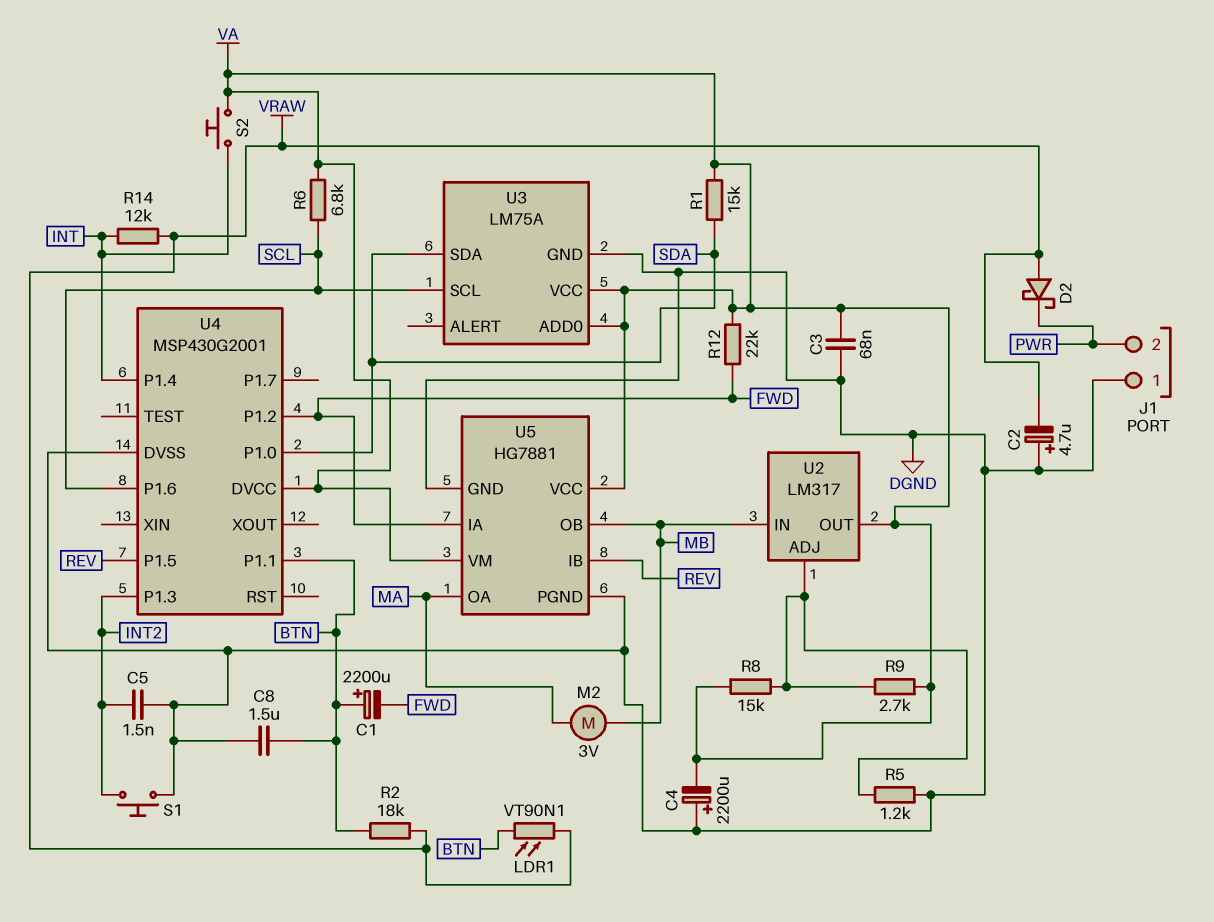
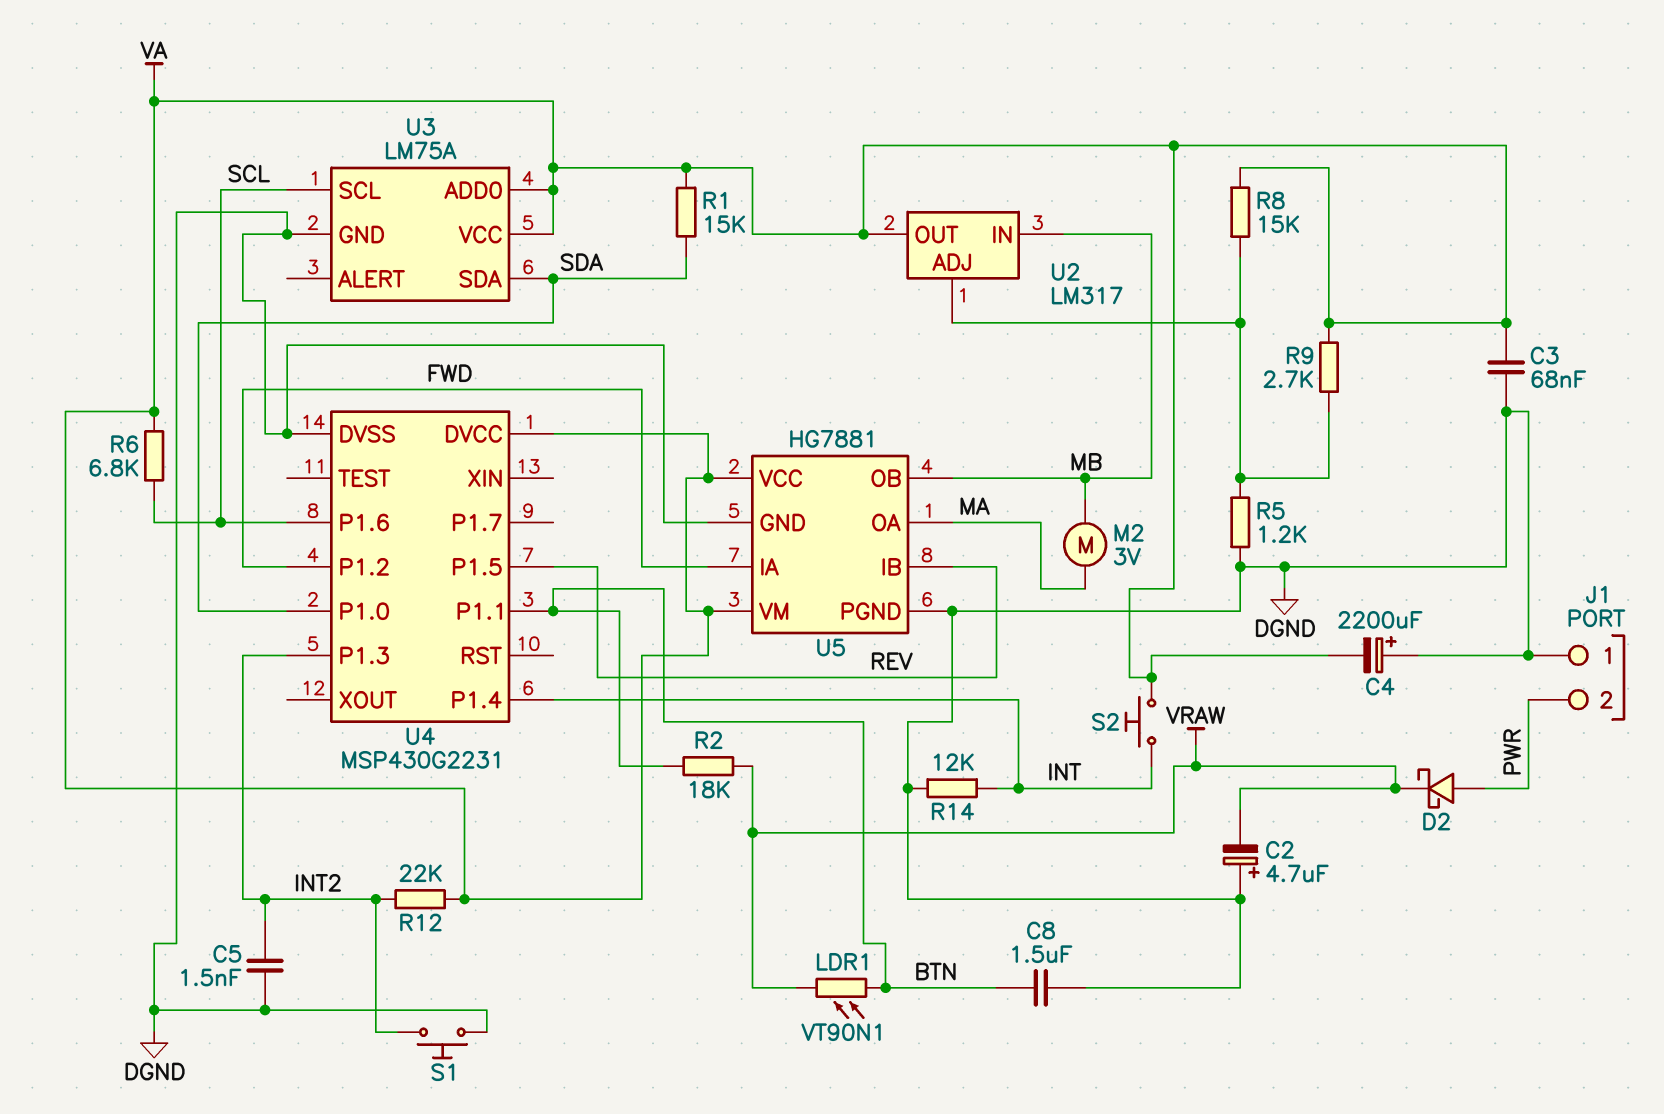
C1: 2200uF (plus BTN, minus FWD) -> none
D2: schottky (A VRAW, K PWR) -> schottky (A PWR, K VRAW)
R12: 22k (FWD, VA) -> 22k (INT2, VA)
R14: 12k (INT, VRAW) -> 12k (DGND, INT)
U4: MSP430G2001 -> MSP430G2231

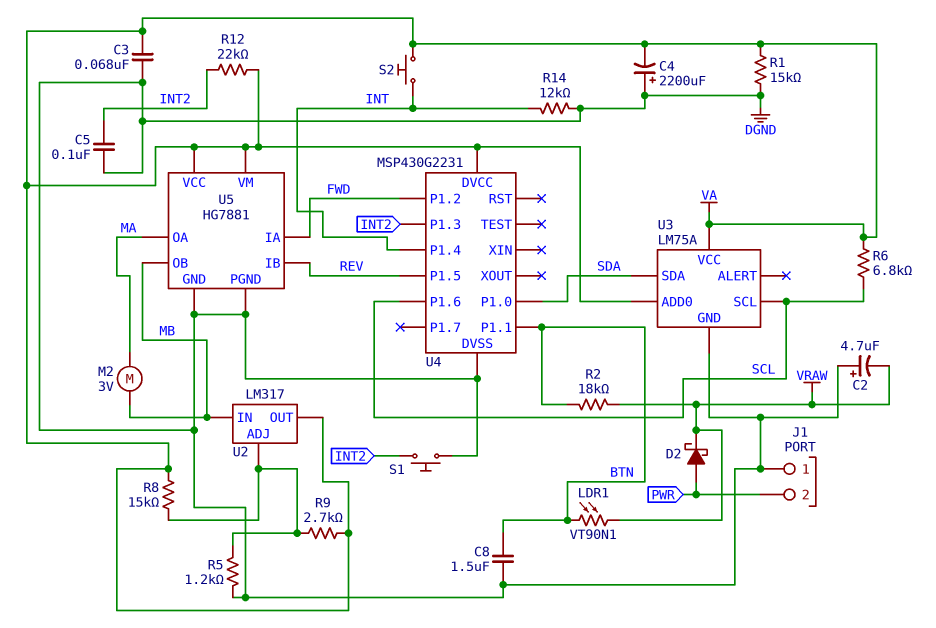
C5: 1.5nF (DGND, INT2) -> 100nF (DGND, INT2)
R1: 15k (SDA, VA) -> 15k (DGND, VA)

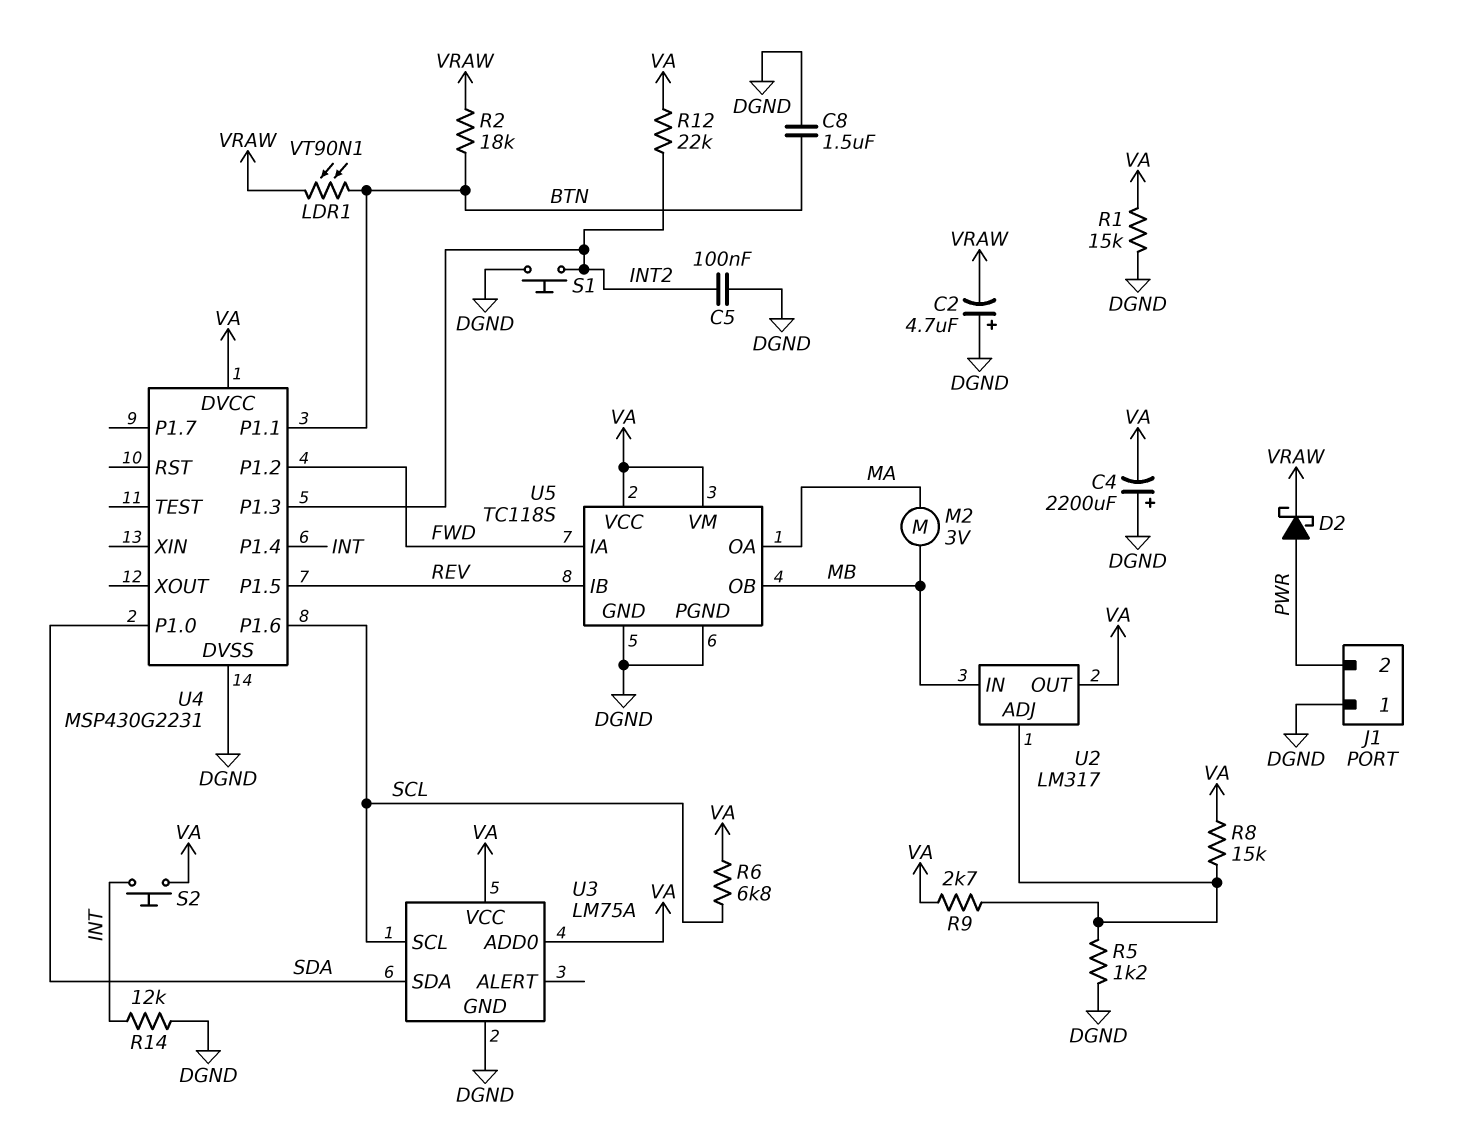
C3: 68nF (DGND, VA) -> none
U5: HG7881 -> TC118S

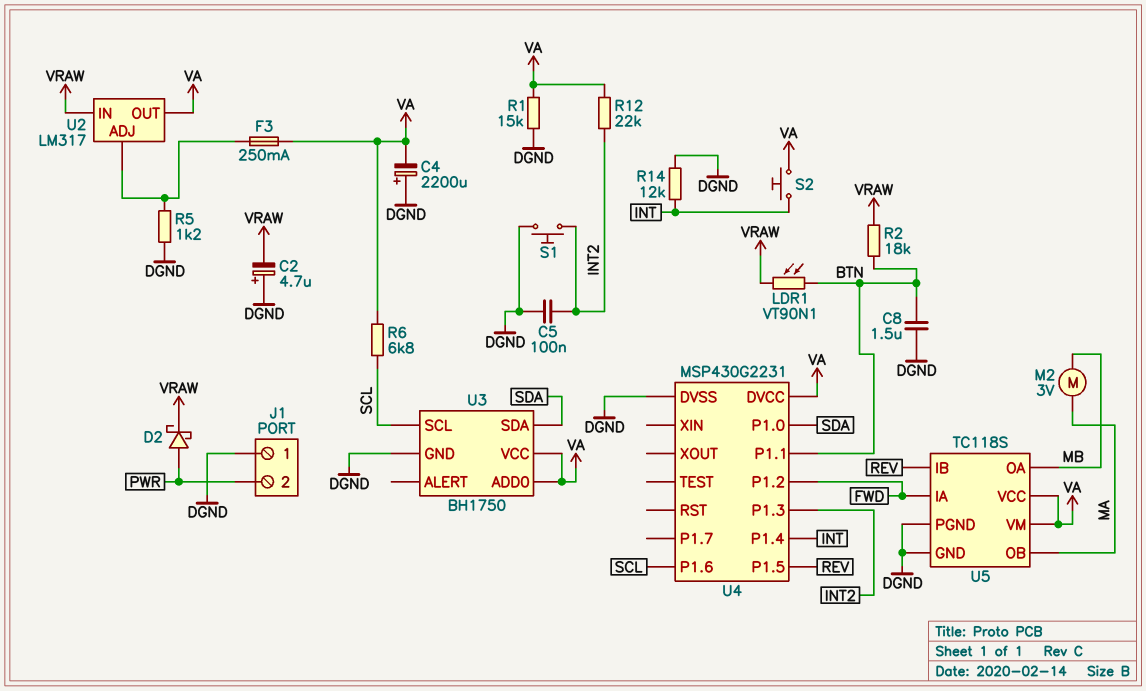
F3: none -> 250mA (U2/ADJ, VA)
R8: 15k (U2/ADJ, VA) -> none
R9: 2.7k (U2/ADJ, VA) -> none
U2 pin IN: MB -> VRAW
U3: LM75A -> BH1750
U5 pin OA: MA -> MB
U5 pin OB: MB -> MA

